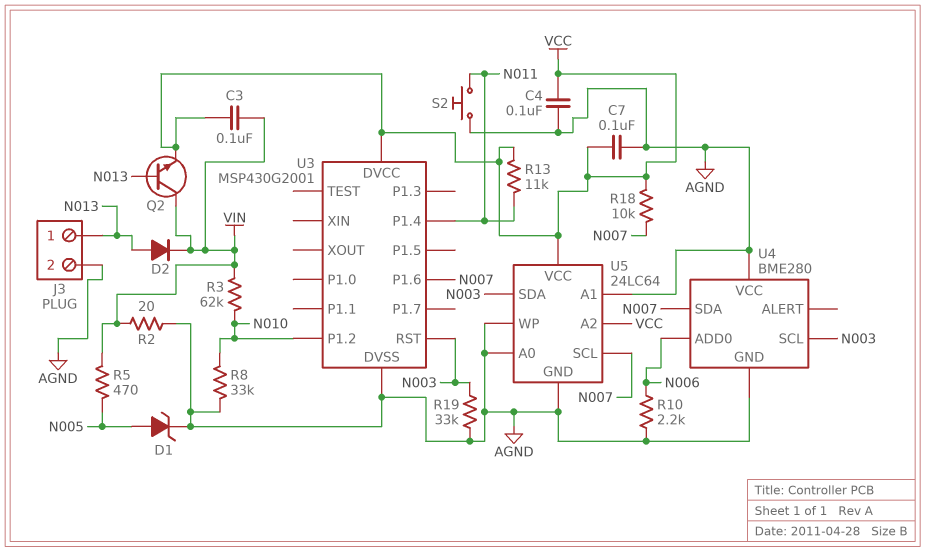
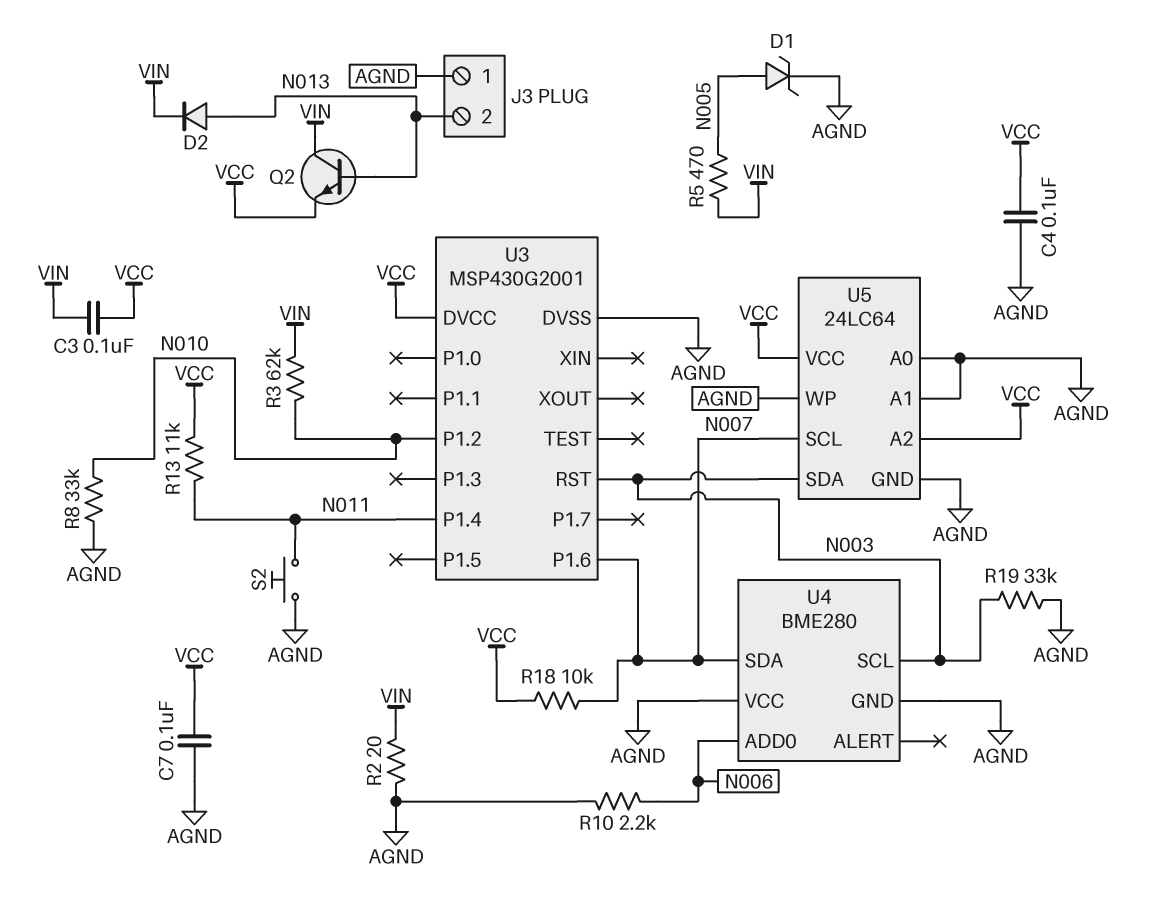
J3 pin 1: N013 -> AGND
J3 pin 2: AGND -> N013

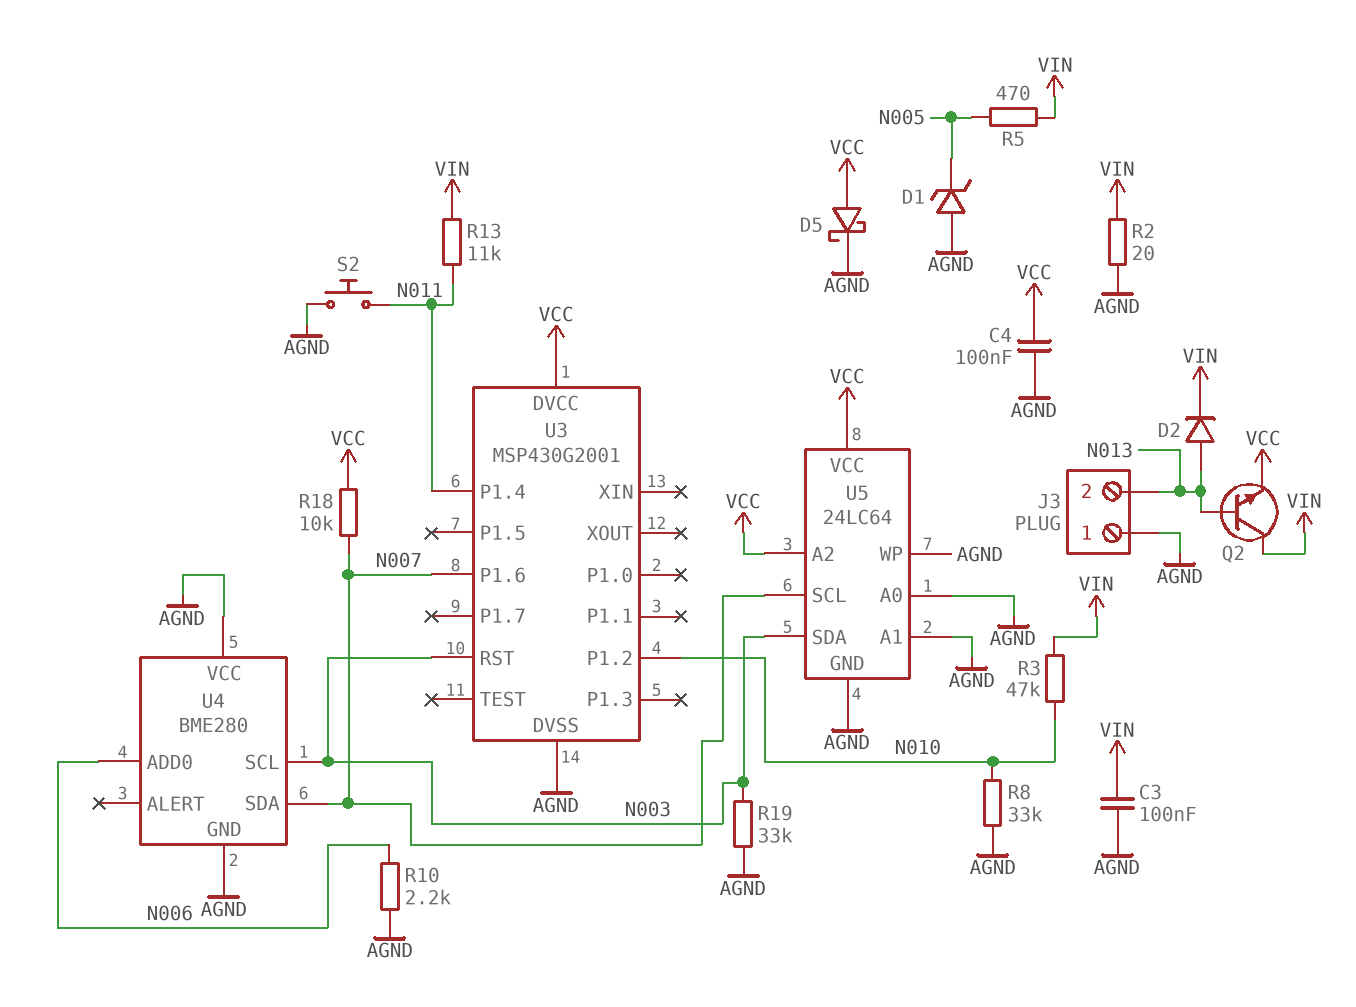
C3: 100nF (VCC, VIN) -> 100nF (AGND, VIN)
C7: 100nF (AGND, VCC) -> none
D1: zener (A N005, K AGND) -> zener (A AGND, K N005)
D5: none -> schottky (A VCC, K AGND)
R3: 62k (N010, VIN) -> 47k (N010, VIN)
R13: 11k (N011, VCC) -> 11k (N011, VIN)

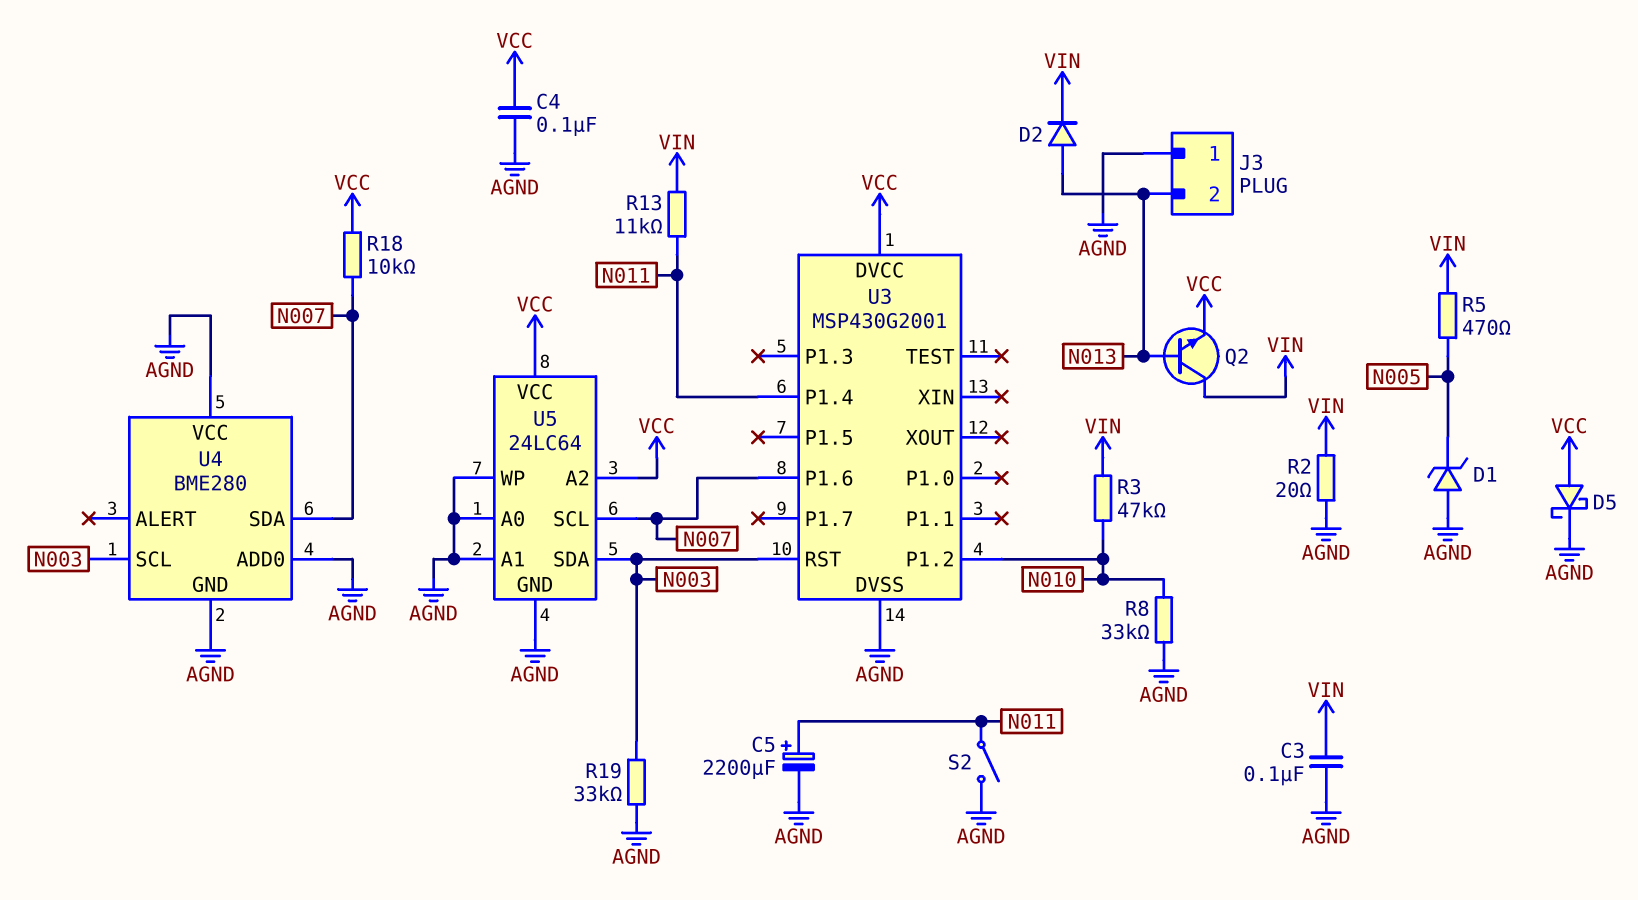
C5: none -> 2200uF (plus N011, minus AGND)
R10: 2.2k (AGND, N006) -> none
S2: button (AGND, N011) -> switch (AGND, N011)
U4 pin ADD0: N006 -> AGND

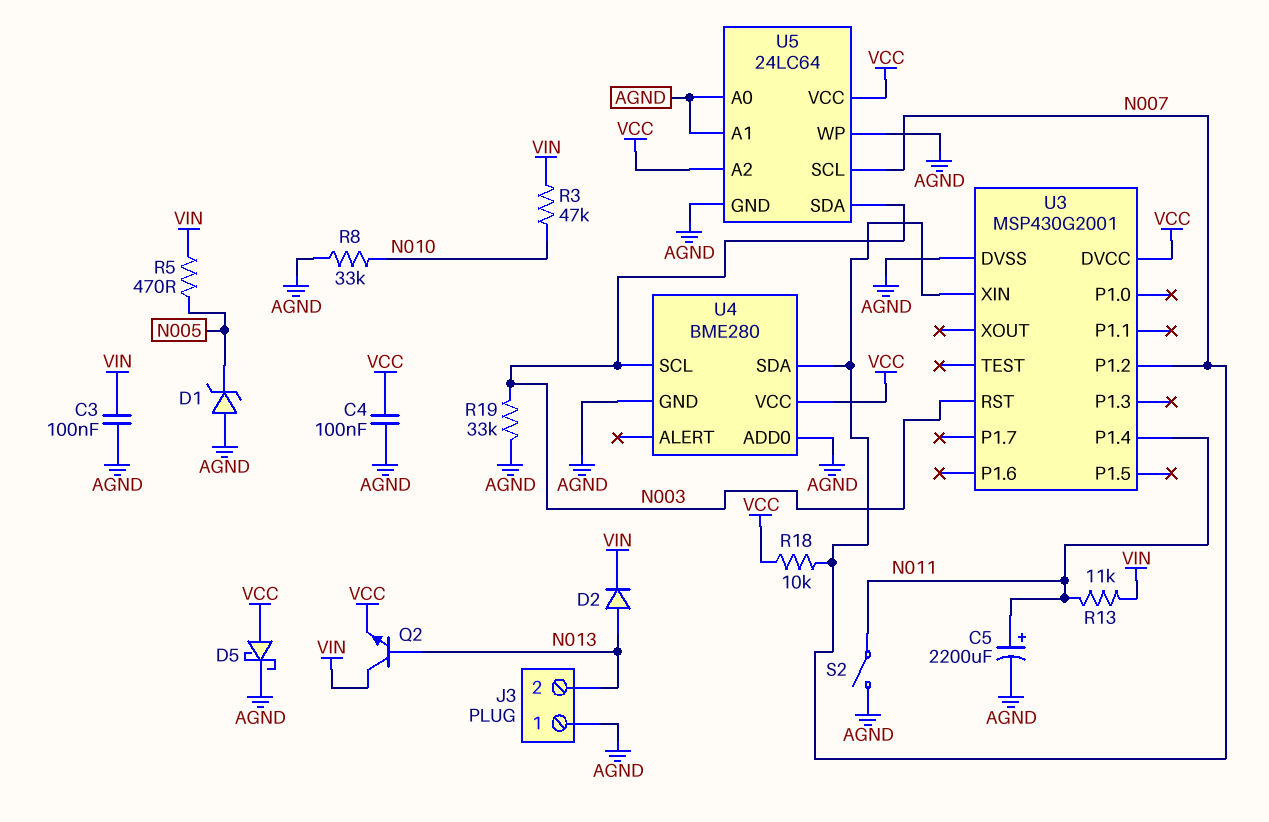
R2: 20 (AGND, VIN) -> none
U3 pin P1.2: N010 -> N007
U3 pin P1.6: N007 -> none
U3 pin XIN: none -> N007
U4 pin VCC: AGND -> VCC

